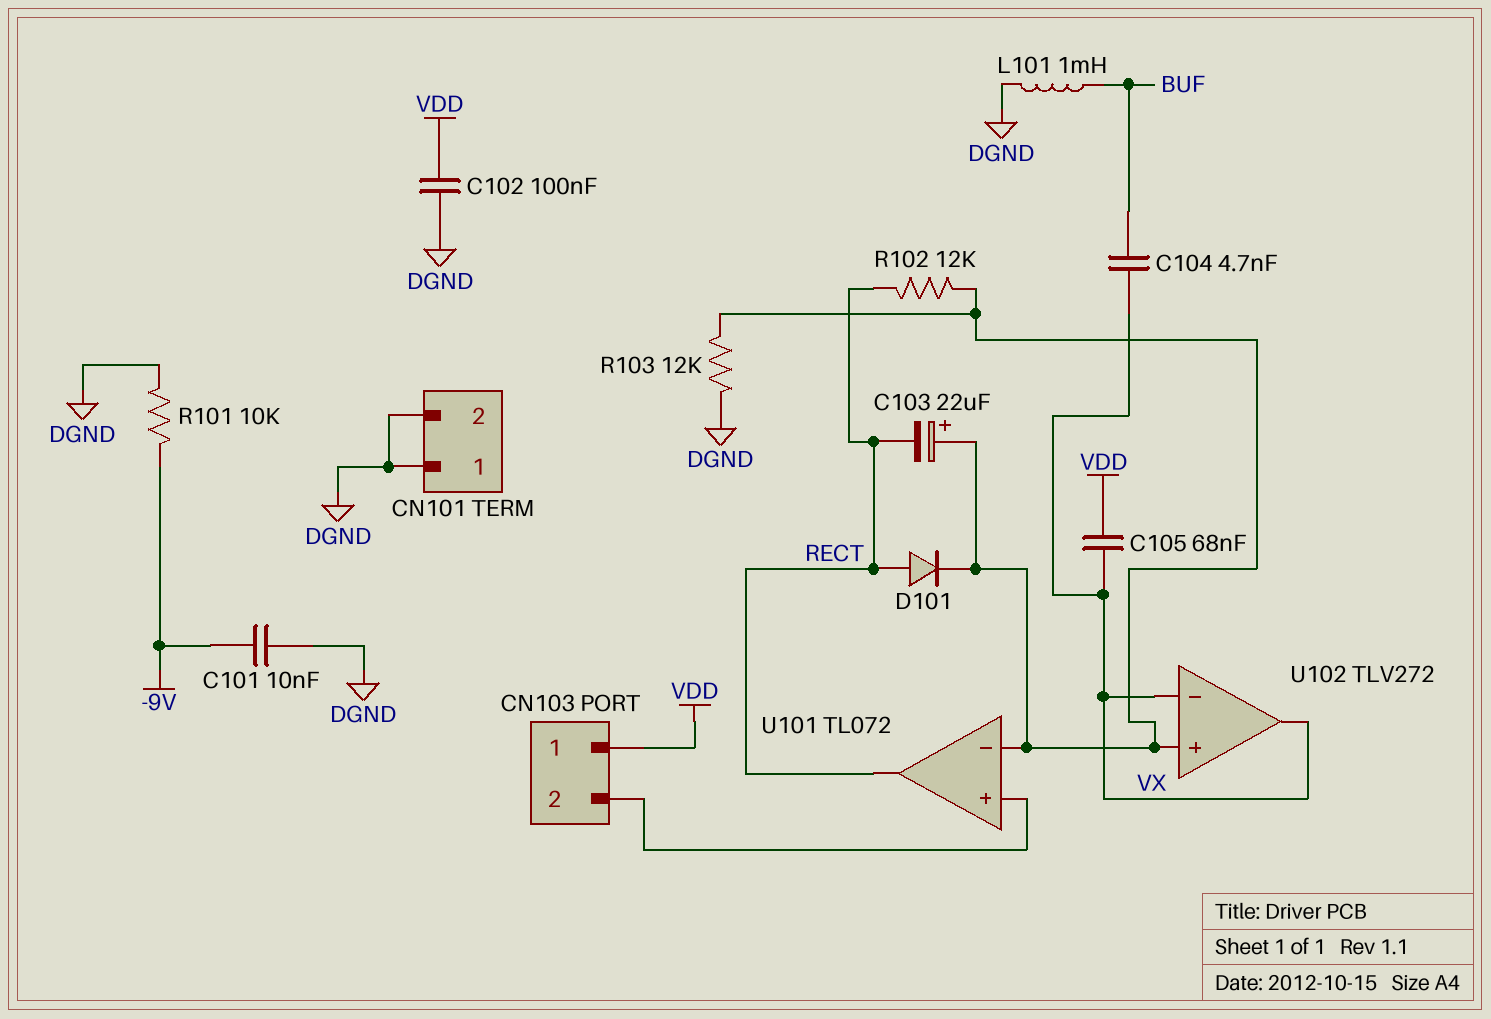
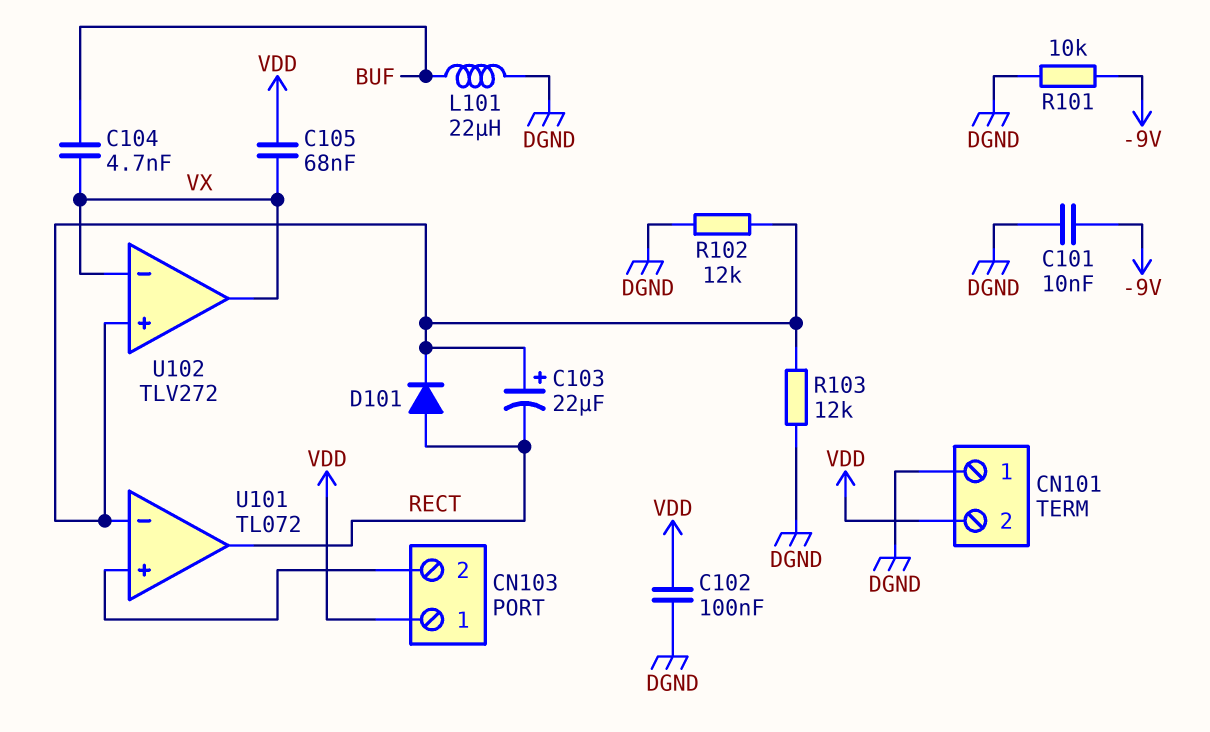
CN101 pin 2: DGND -> VDD
L101: 1mH (BUF, DGND) -> 22uH (BUF, DGND)
R102: 12k (RECT, U101/in-) -> 12k (DGND, U101/in-)

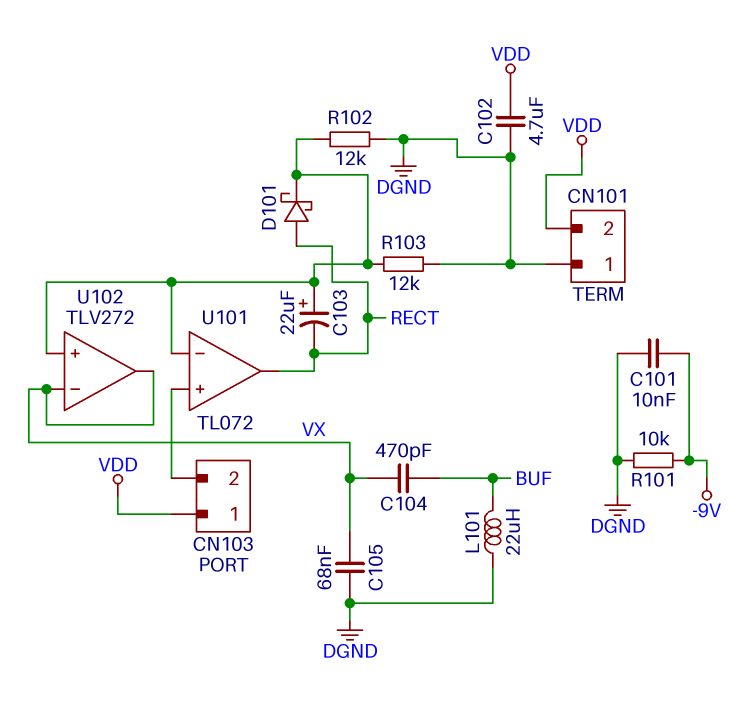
C102: 100nF (DGND, VDD) -> 4.7uF (DGND, VDD)
C104: 4.7nF (BUF, VX) -> 470pF (BUF, VX)
C105: 68nF (VDD, VX) -> 68nF (DGND, VX)
D101: diode (A RECT, K U101/in-) -> schottky (A RECT, K U101/in-)

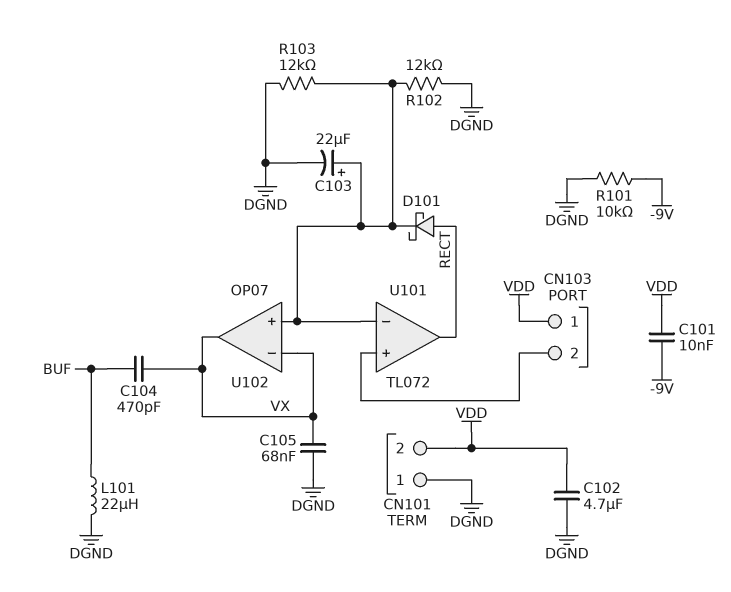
C101: 10nF (-9V, DGND) -> 10nF (-9V, VDD)
C103: 22uF (plus U101/in-, minus RECT) -> 22uF (plus U101/in-, minus DGND)
U102: TLV272 -> OP07

